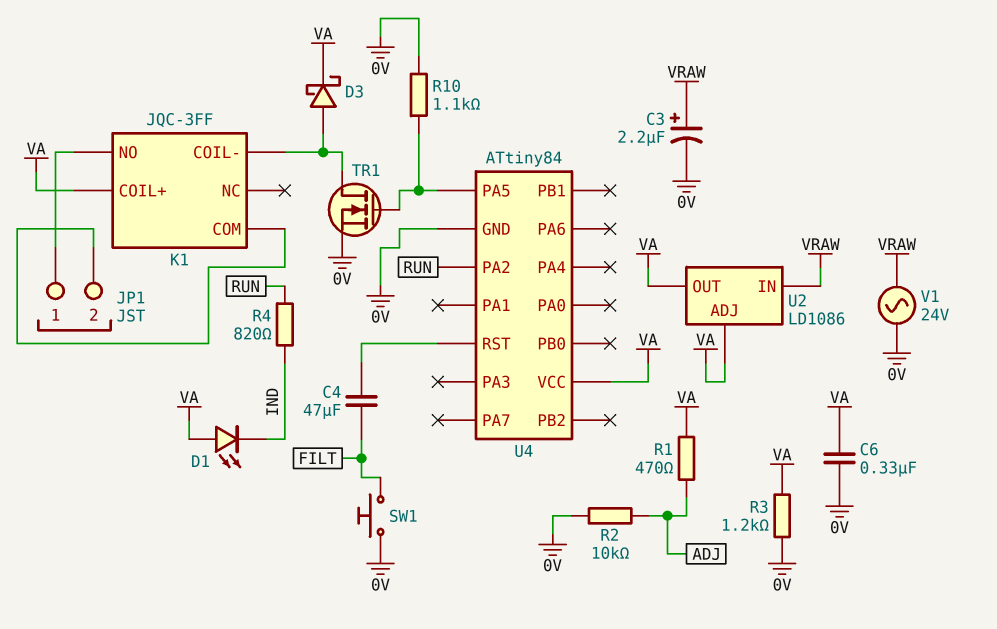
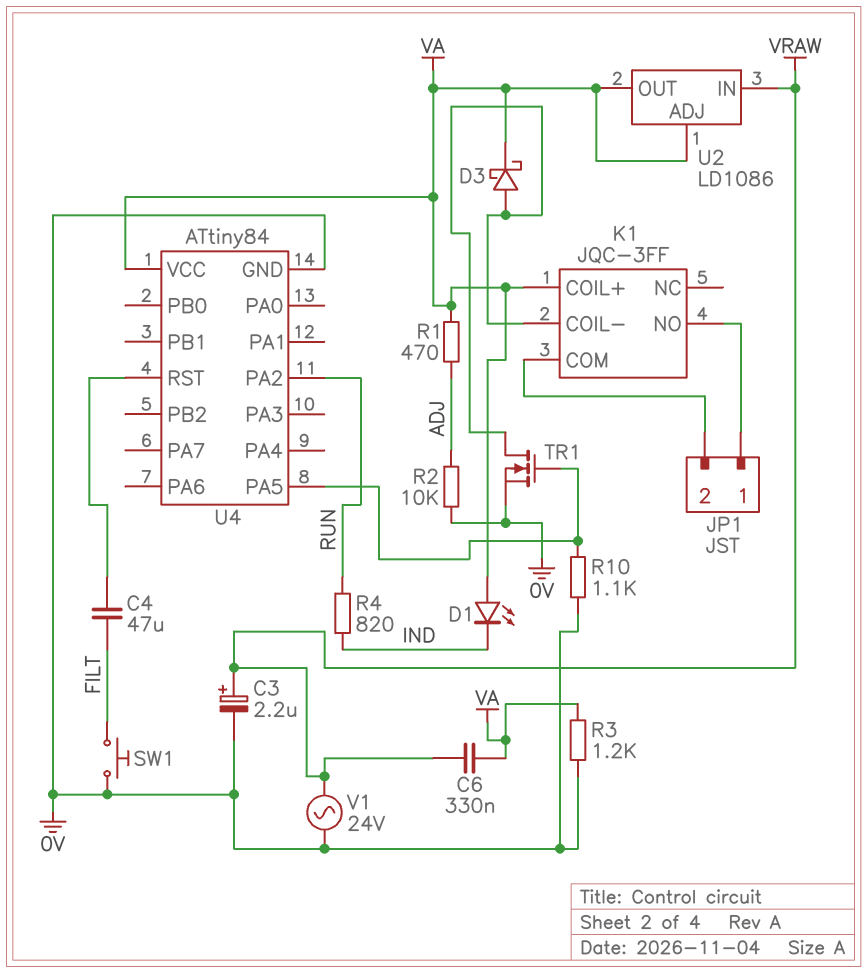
C6: 330nF (0V, VA) -> 330nF (VA, VRAW)

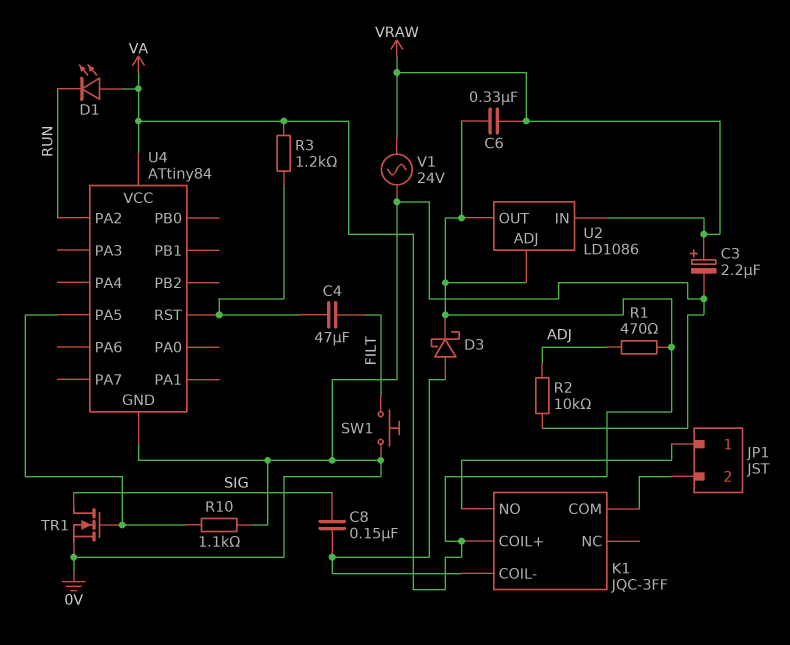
C8: none -> 150nF (K1/COIL-, SIG)
D1: LED (A VA, K IND) -> LED (A VA, K RUN)
R3: 1.2k (0V, VA) -> 1.2k (U4/RST, VA)
R4: 820 (IND, RUN) -> none
TR1: NMOS (G U4/PA5, D K1/COIL-, S 0V) -> NMOS (G U4/PA5, D SIG, S 0V)

